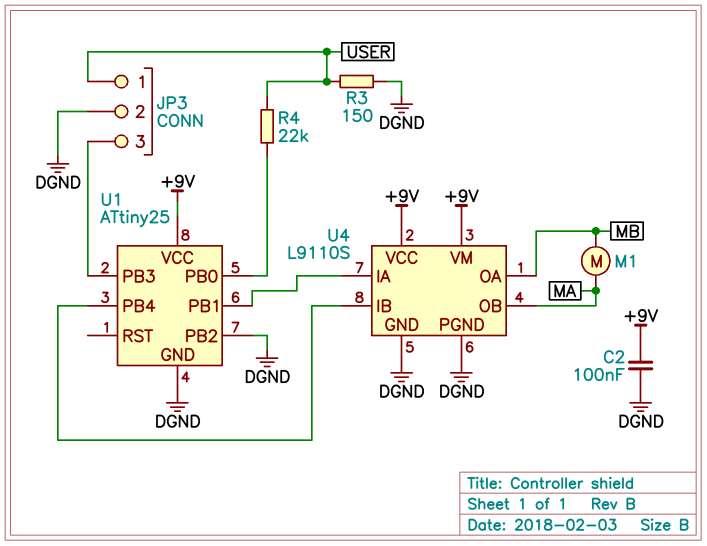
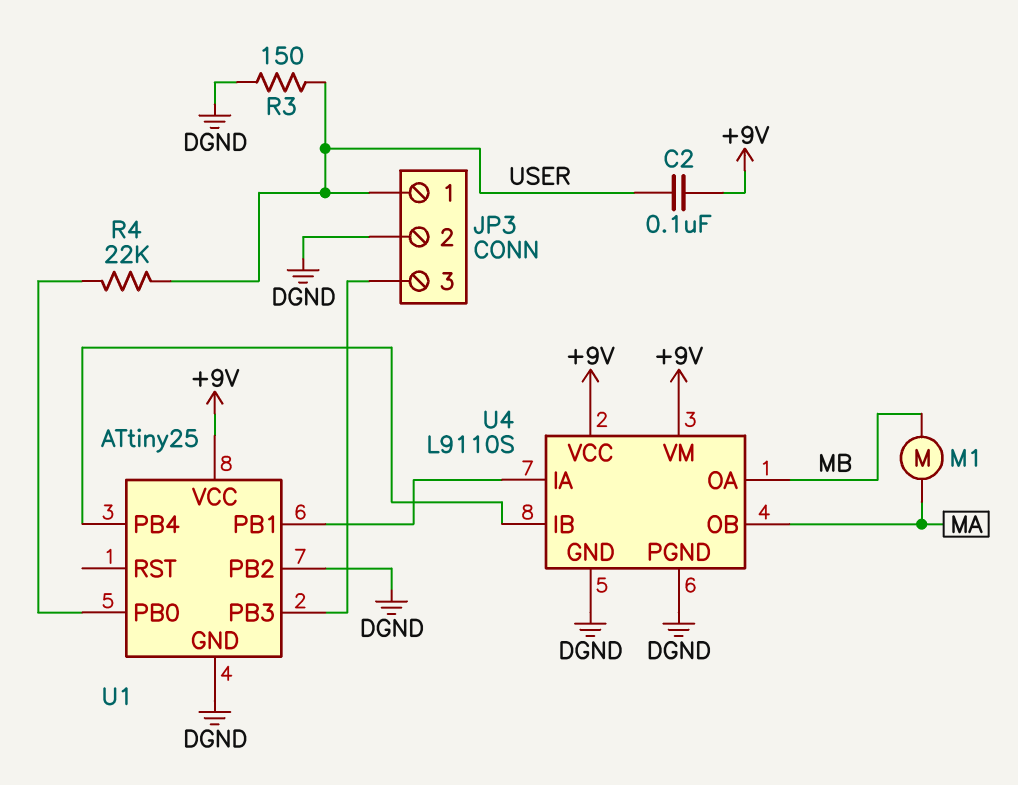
C2: 100nF (+9V, DGND) -> 100nF (+9V, USER)

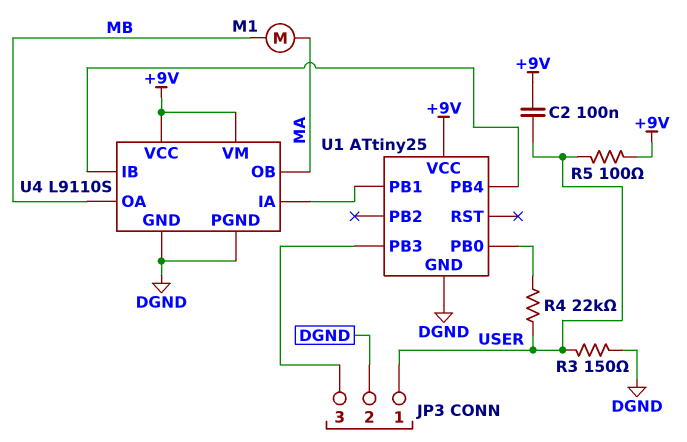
R5: none -> 100 (+9V, USER)
U1 pin PB2: DGND -> none

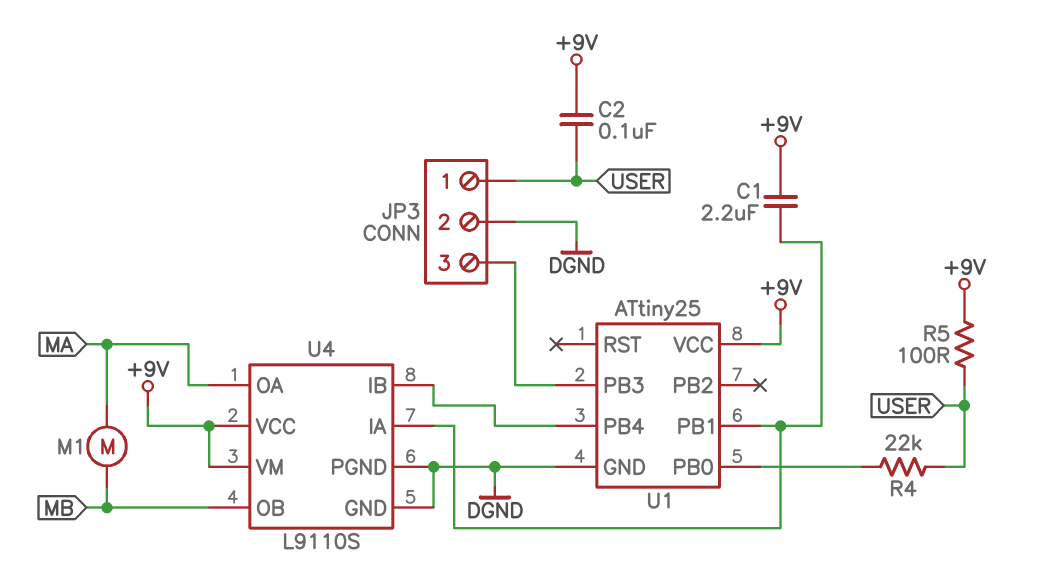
C1: none -> 2.2uF (+9V, U1/PB1)
R3: 150 (DGND, USER) -> none
U4 pin OA: MB -> MA
U4 pin OB: MA -> MB

